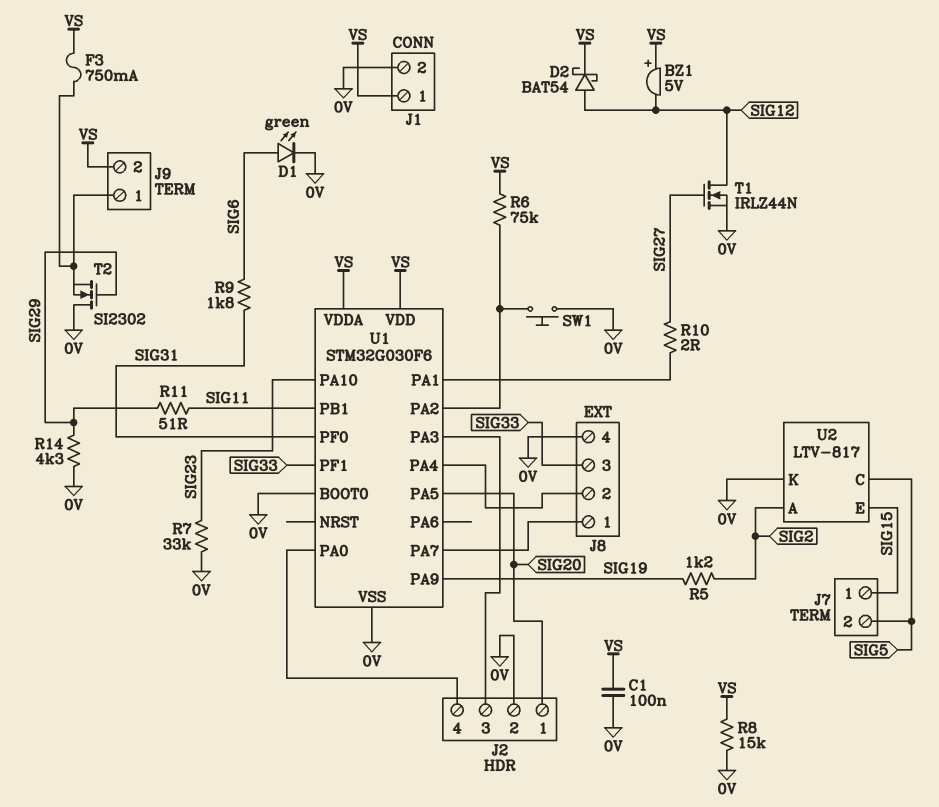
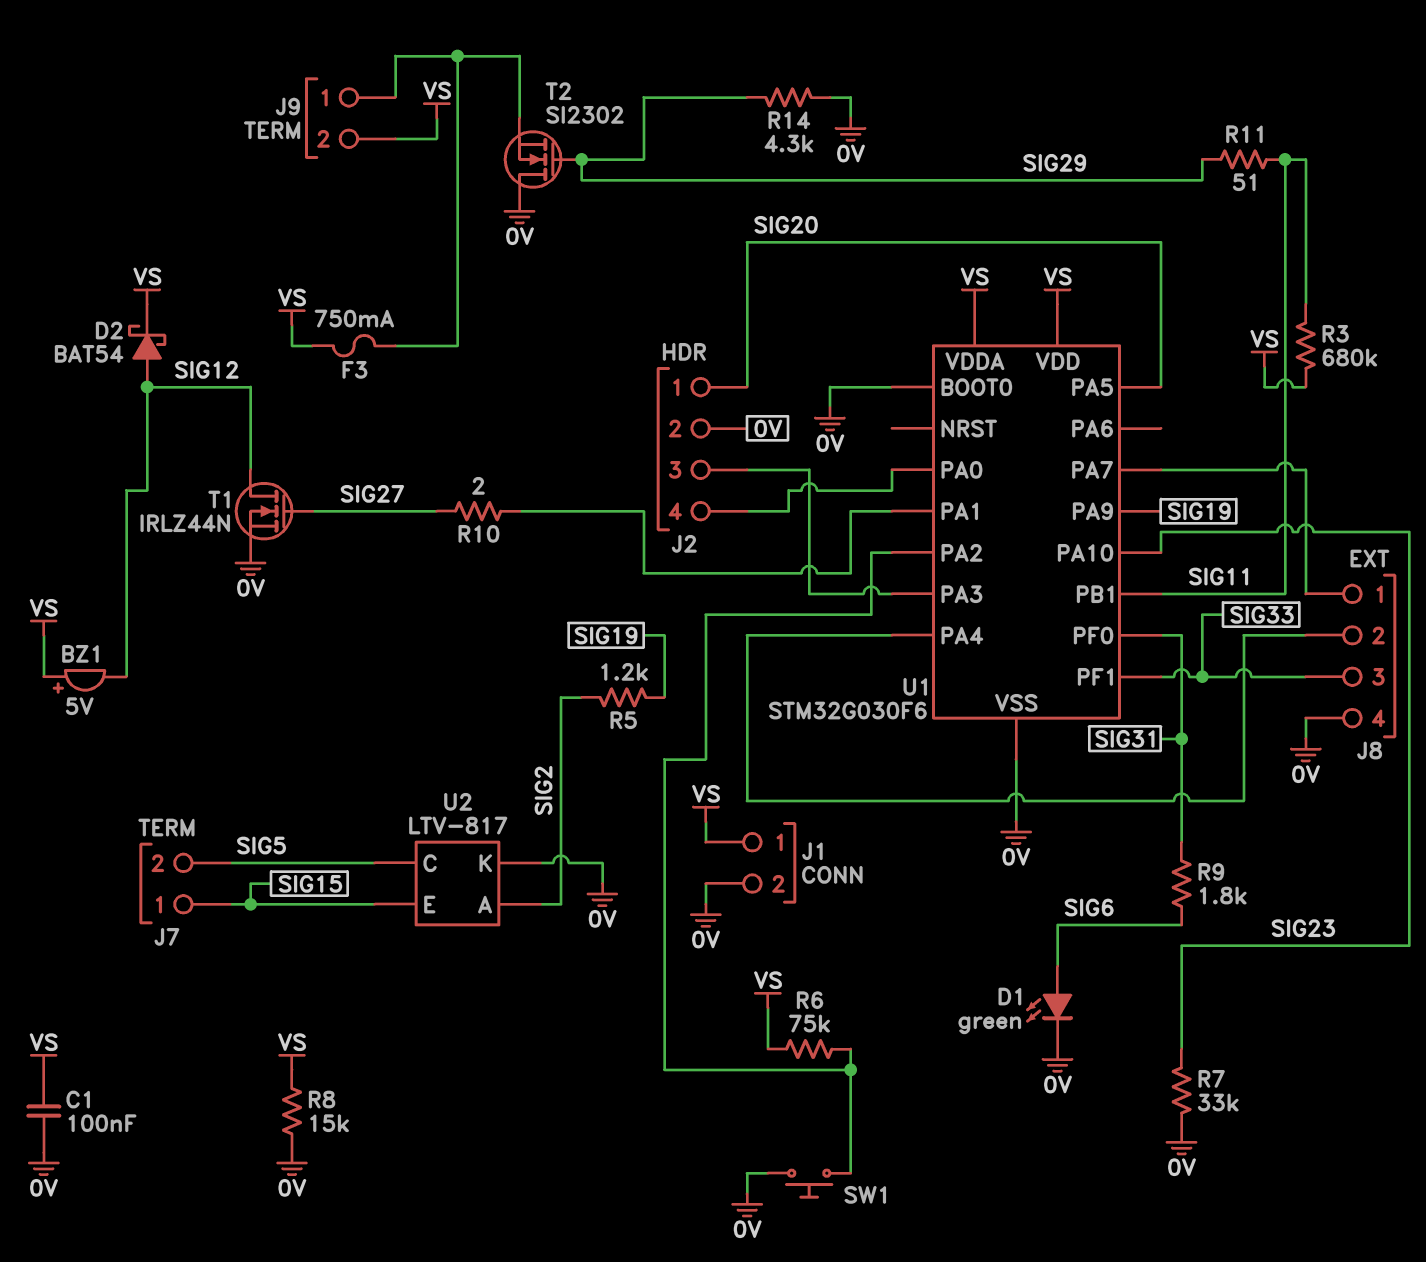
R3: none -> 680k (SIG11, VS)

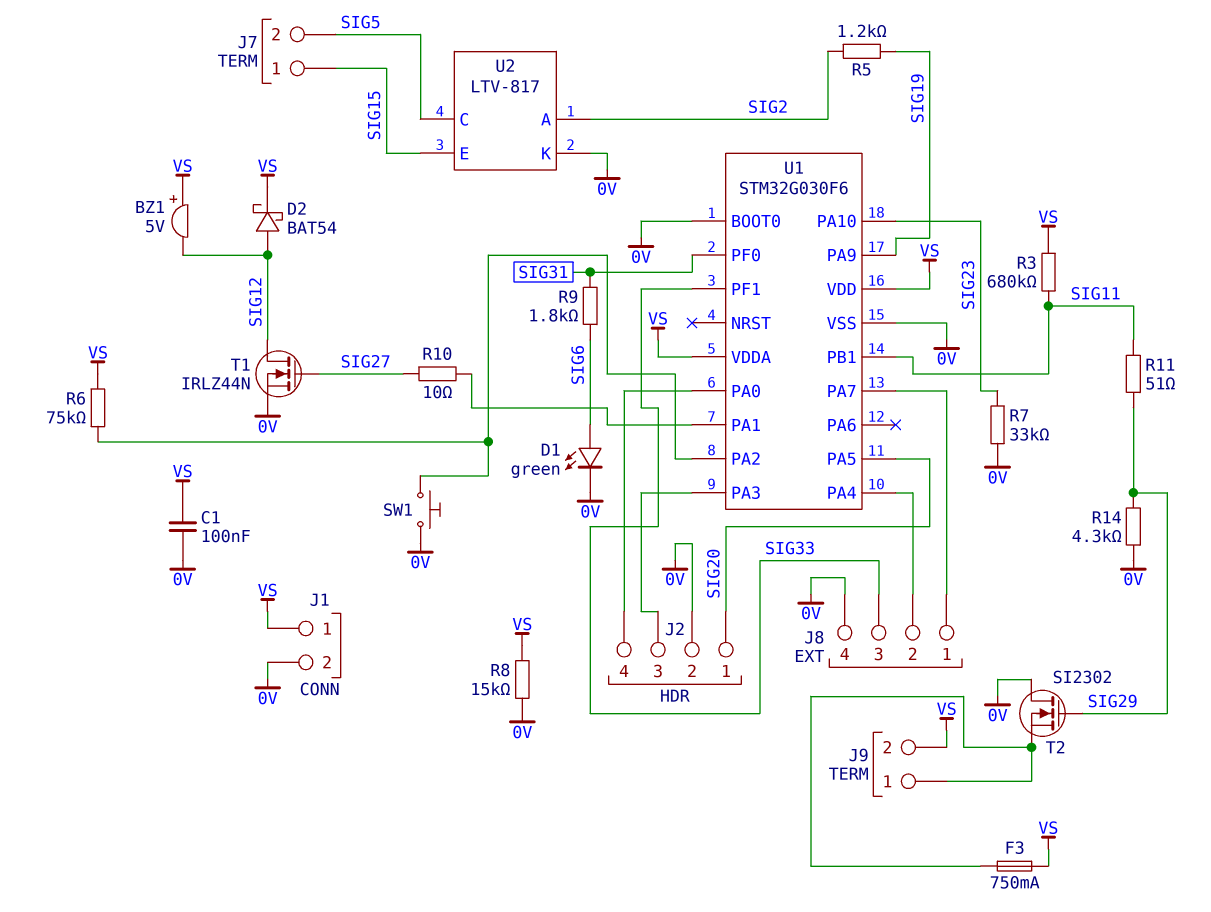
R10: 2 (SIG27, U1/PA1) -> 10 (SIG27, U1/PA1)

